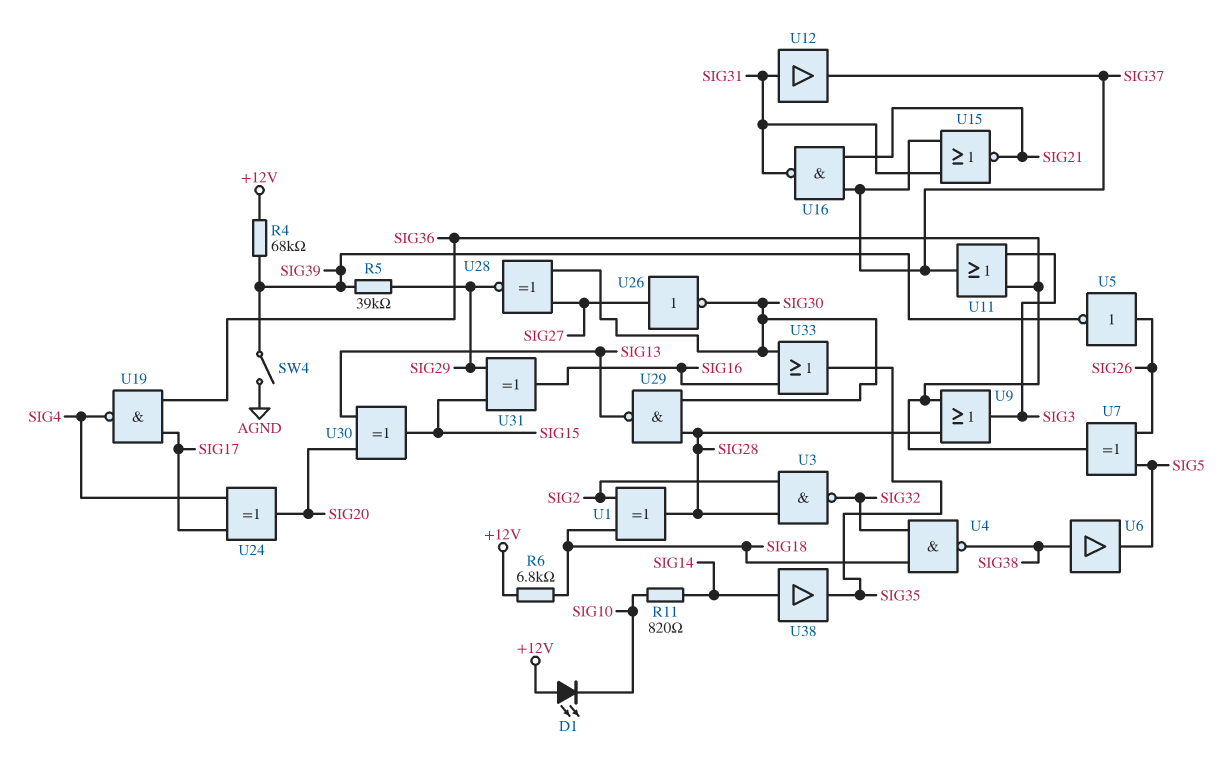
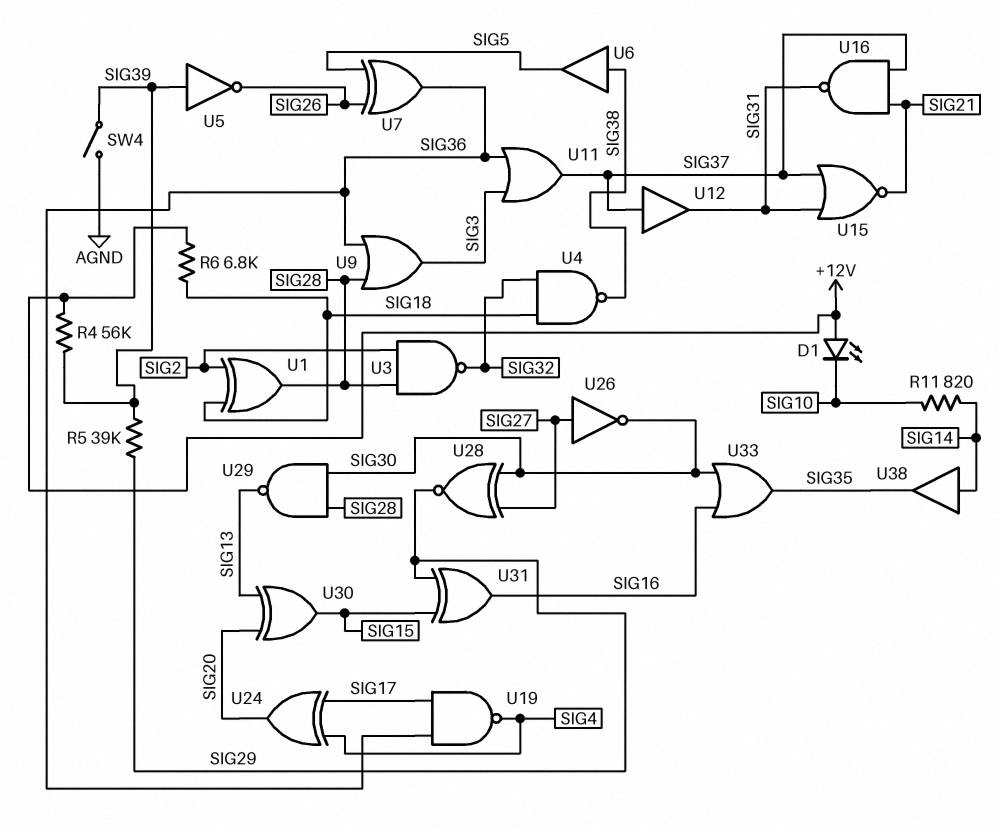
R4: 68k (+12V, SIG39) -> 56k (+12V, SIG39)
U5: NOT (in SIG26, out SIG39) -> NOT (in SIG39, out SIG26)
U12: buffer (in SIG31, out SIG37) -> buffer (in SIG37, out SIG31)

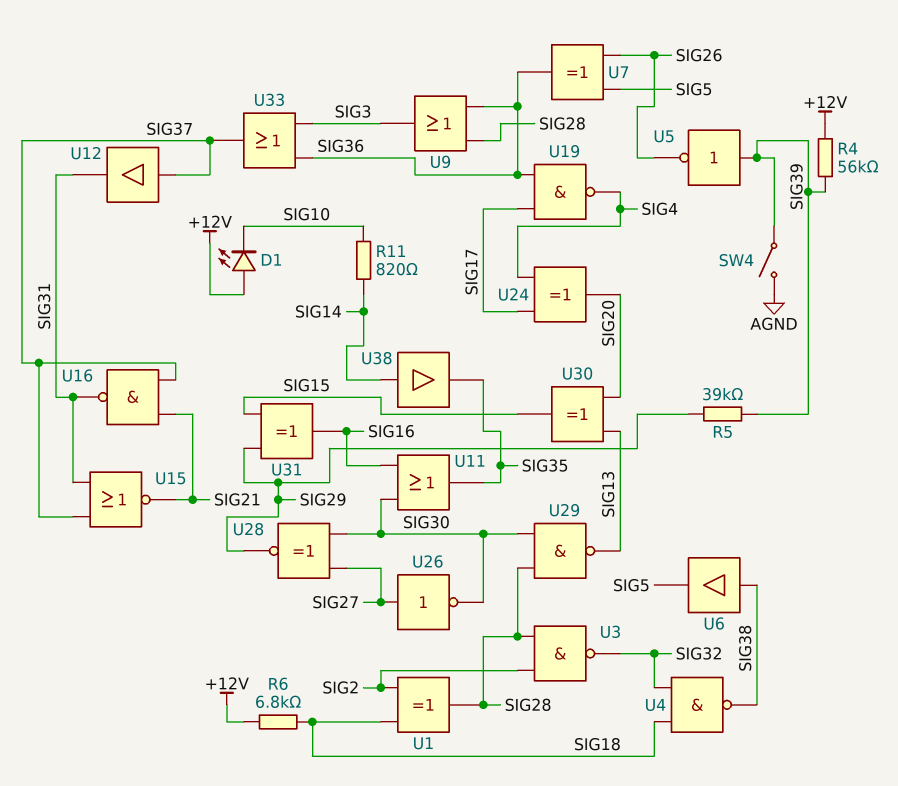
U11: OR (in SIG3, in SIG36, out SIG37) -> OR (in SIG16, in SIG30, out SIG35)
U33: OR (in SIG16, in SIG30, out SIG35) -> OR (in SIG3, in SIG36, out SIG37)

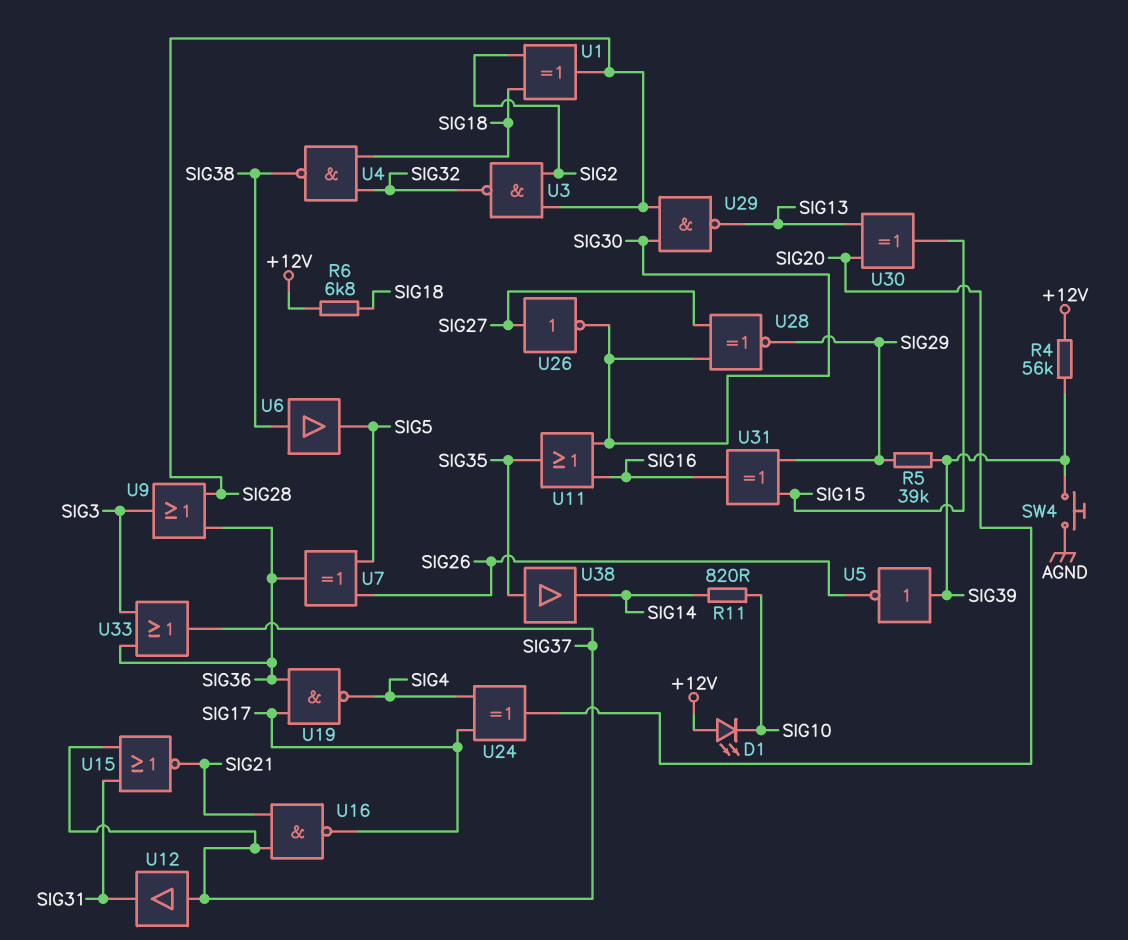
SW4: switch (AGND, SIG39) -> button (AGND, SIG39)
U16: NAND (in SIG21, in SIG37, out SIG31) -> NAND (in SIG21, in SIG37, out SIG17)
U38: buffer (in SIG14, out SIG35) -> buffer (in SIG35, out SIG14)

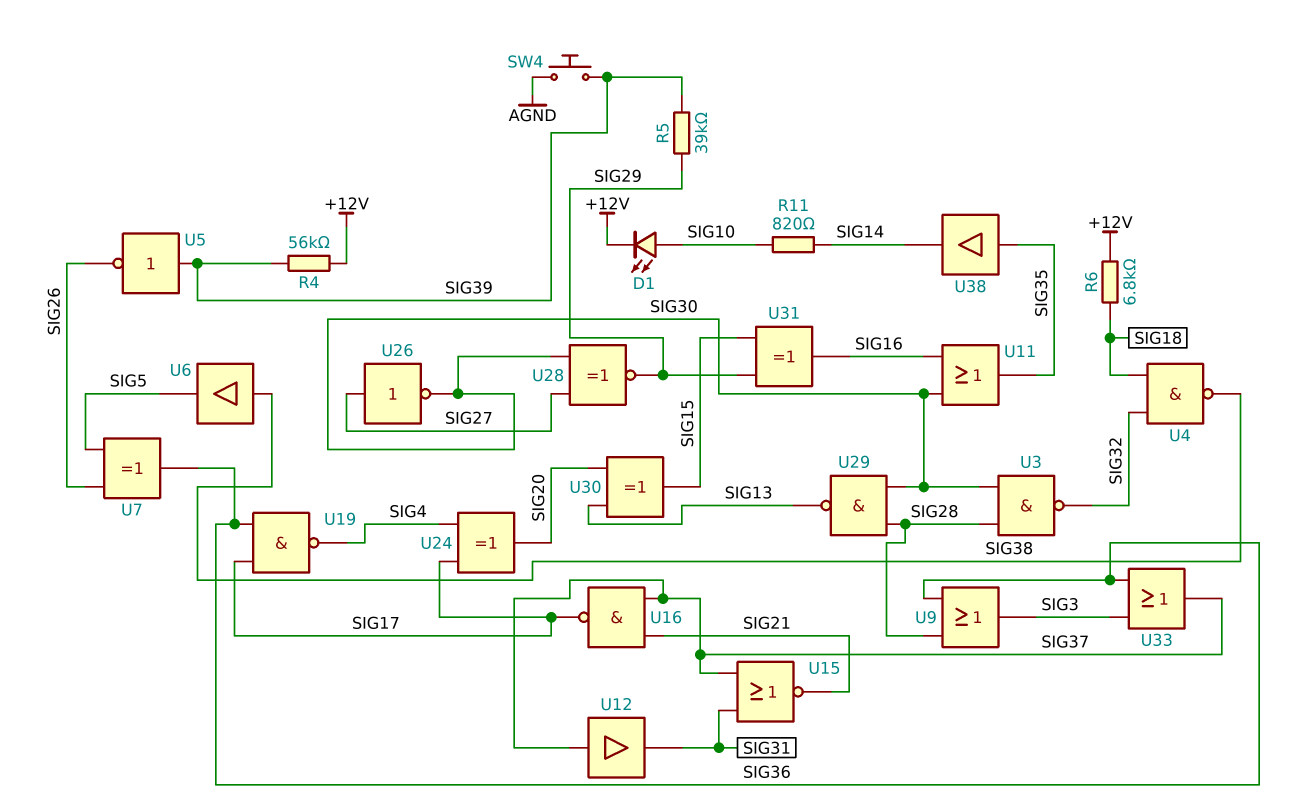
D1: LED (A +12V, K SIG10) -> LED (A SIG10, K +12V)
U1: XOR (in SIG2, in SIG18, out SIG28) -> none
U3: NAND (in SIG2, in SIG28, out SIG32) -> NAND (in SIG28, in SIG30, out SIG32)

